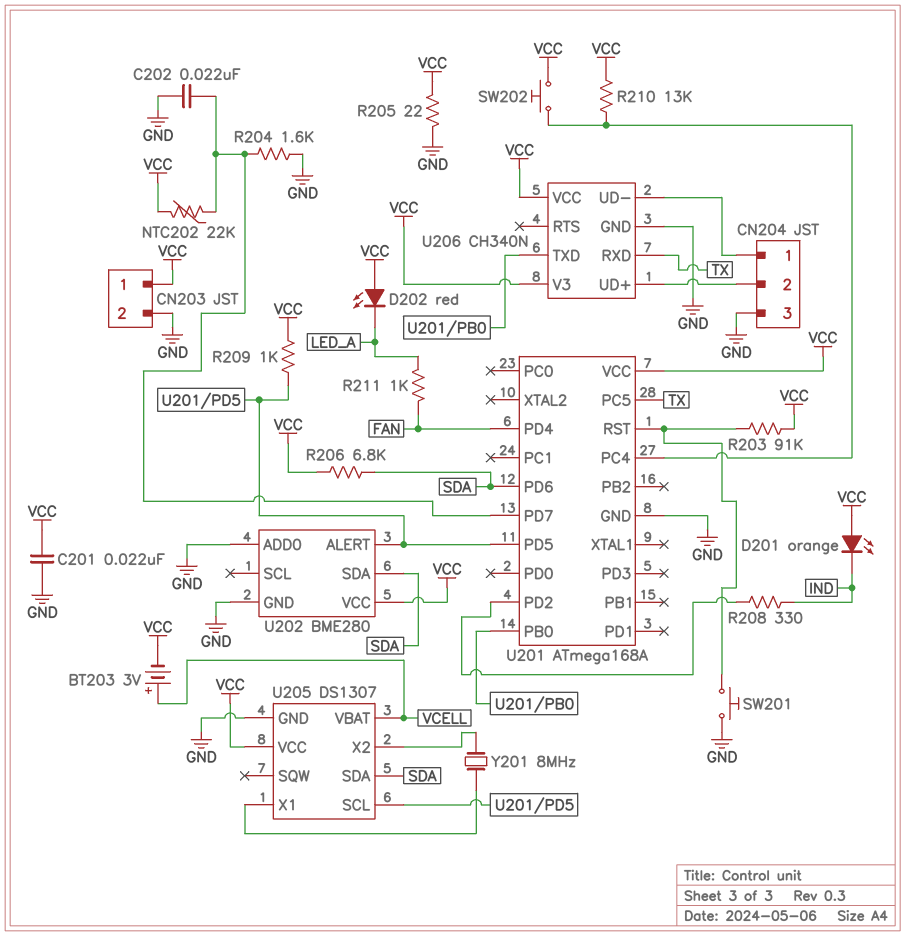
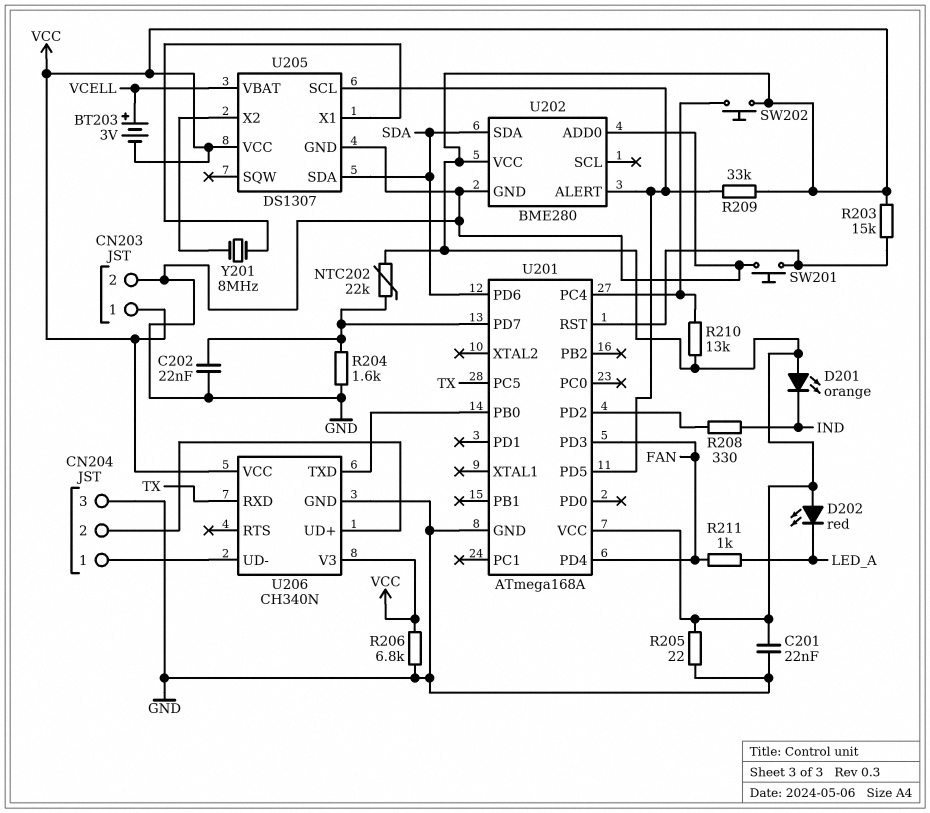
R203: 91k (U201/RST, VCC) -> 15k (U201/RST, VCC)
R206: 6.8k (SDA, VCC) -> 6.8k (GND, VCC)
R209: 1k (U201/PD5, VCC) -> 33k (U201/PD5, VCC)
U201 pin PD3: none -> FAN

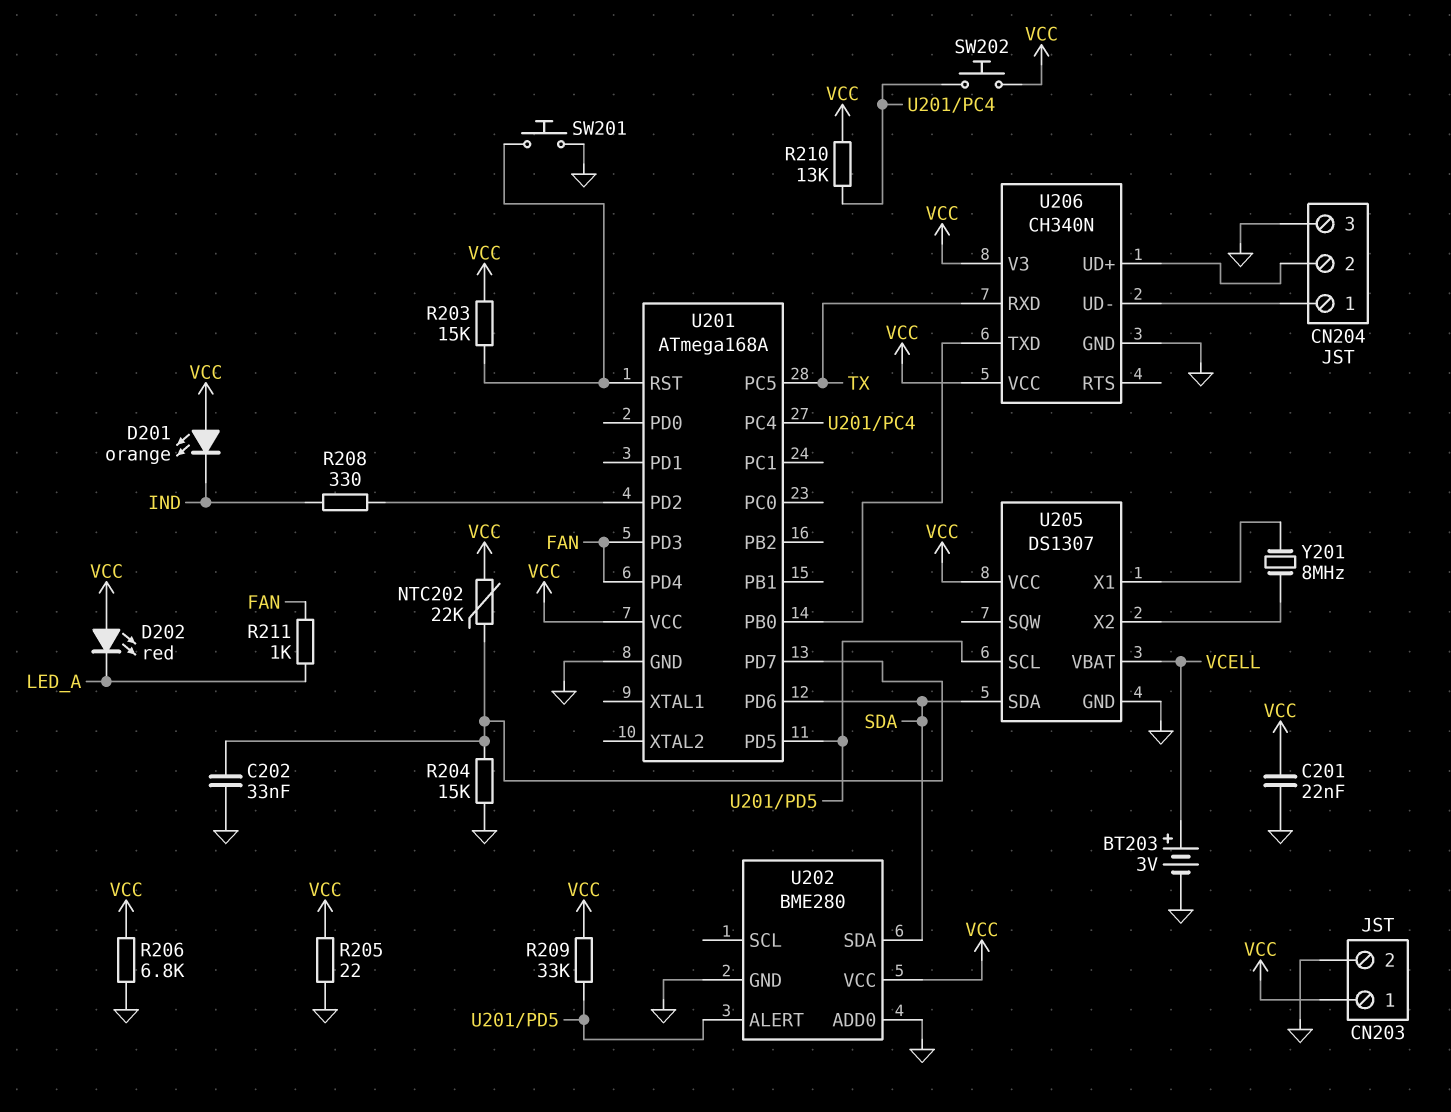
BT203: 3V (plus VCELL, minus VCC) -> 3V (plus VCELL, minus GND)
C202: 22nF (GND, U201/PD7) -> 33nF (GND, U201/PD7)
R204: 1.6k (GND, U201/PD7) -> 15k (GND, U201/PD7)

